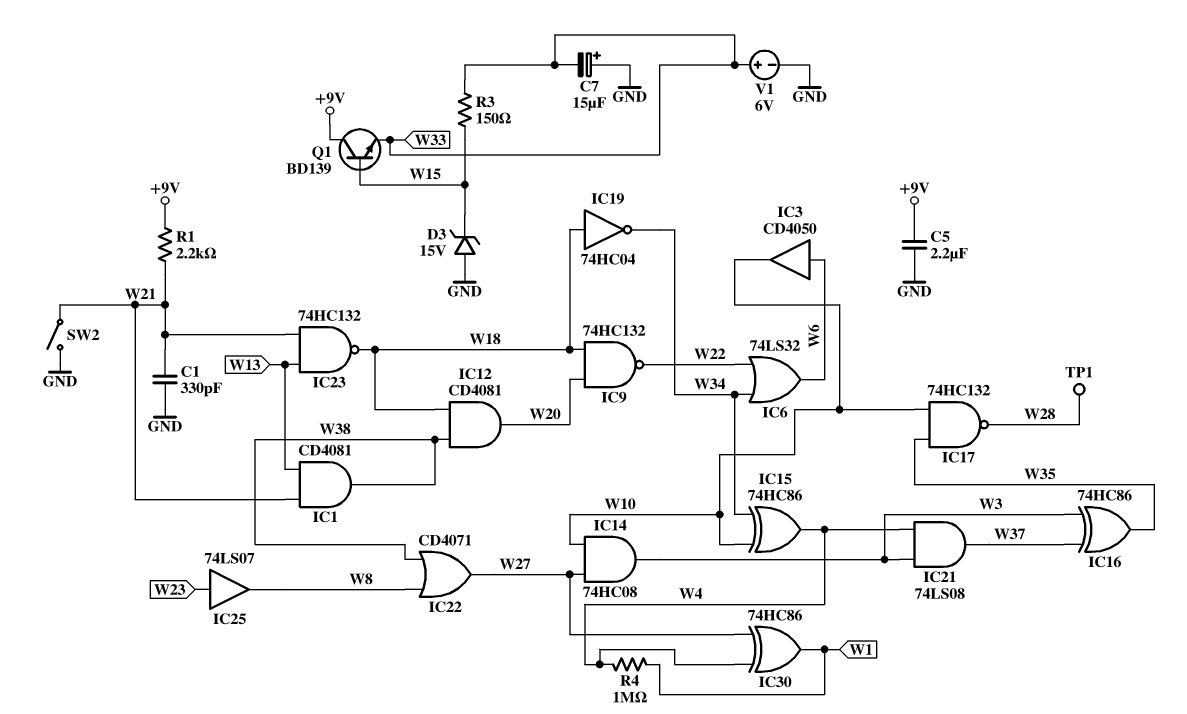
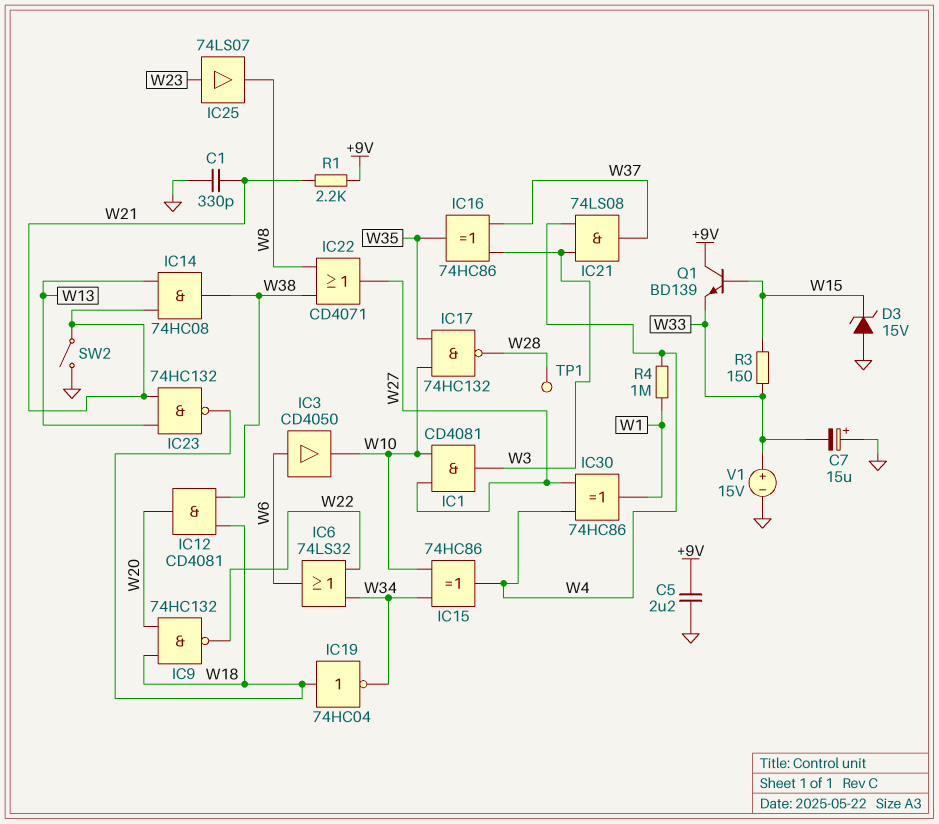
IC1: AND CD4081 (in W13, in W21, out W38) -> AND CD4081 (in W10, in W27, out W3)
IC14: AND 74HC08 (in W10, in W27, out W3) -> AND 74HC08 (in W13, in W21, out W38)
V1: 6V (plus W33, minus GND) -> 15V (plus W33, minus GND)

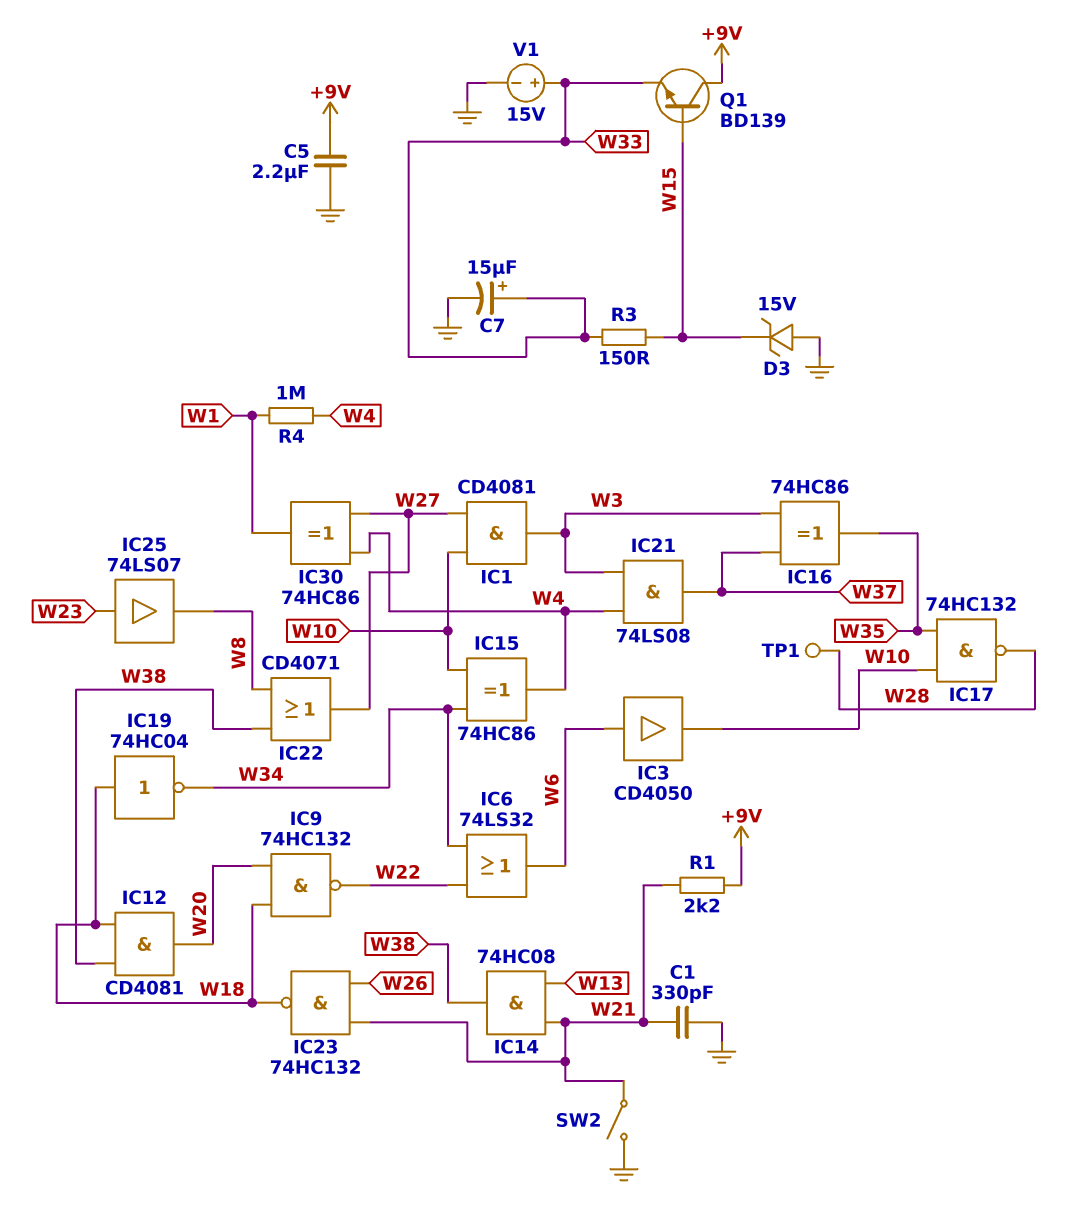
C7: 15uF (plus GND, minus W33) -> 15uF (plus W33, minus GND)
IC23: NAND 74HC132 (in W13, in W21, out W18) -> NAND 74HC132 (in W21, in W26, out W18)

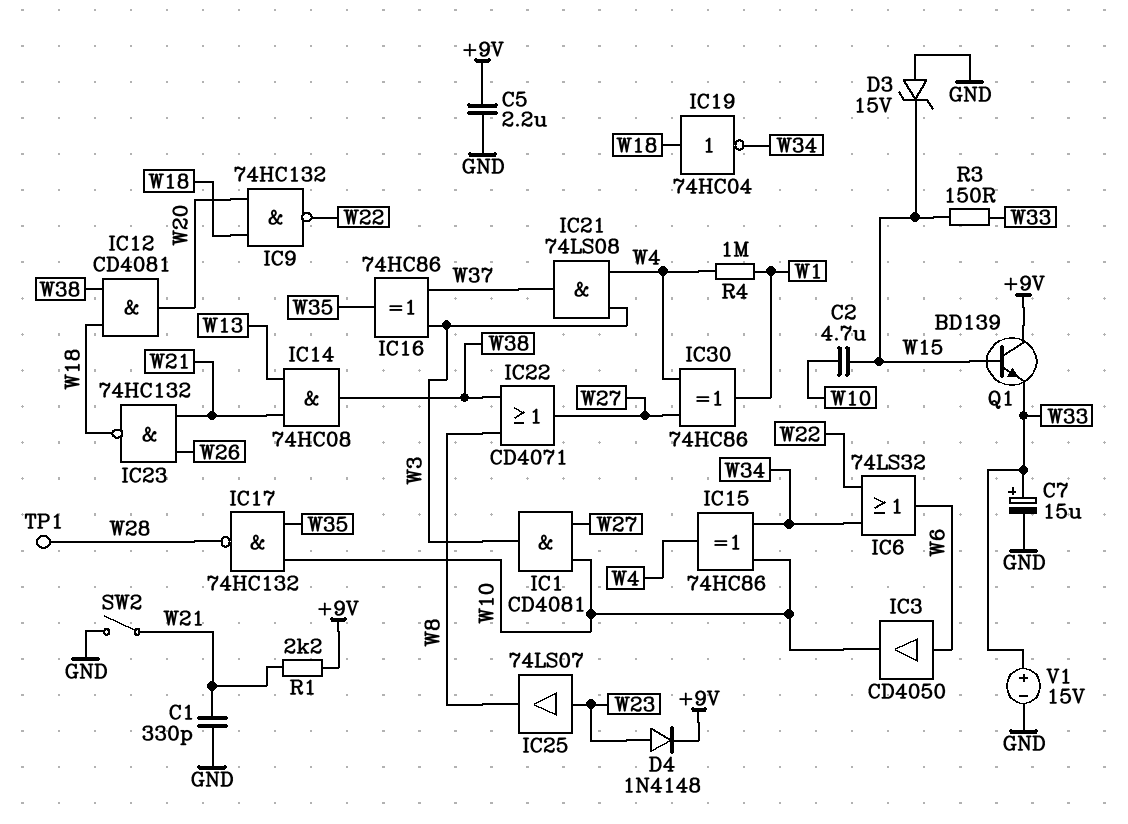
C2: none -> 4.7uF (W10, W15)
D4: none -> diode 1N4148 (A W23, K +9V)

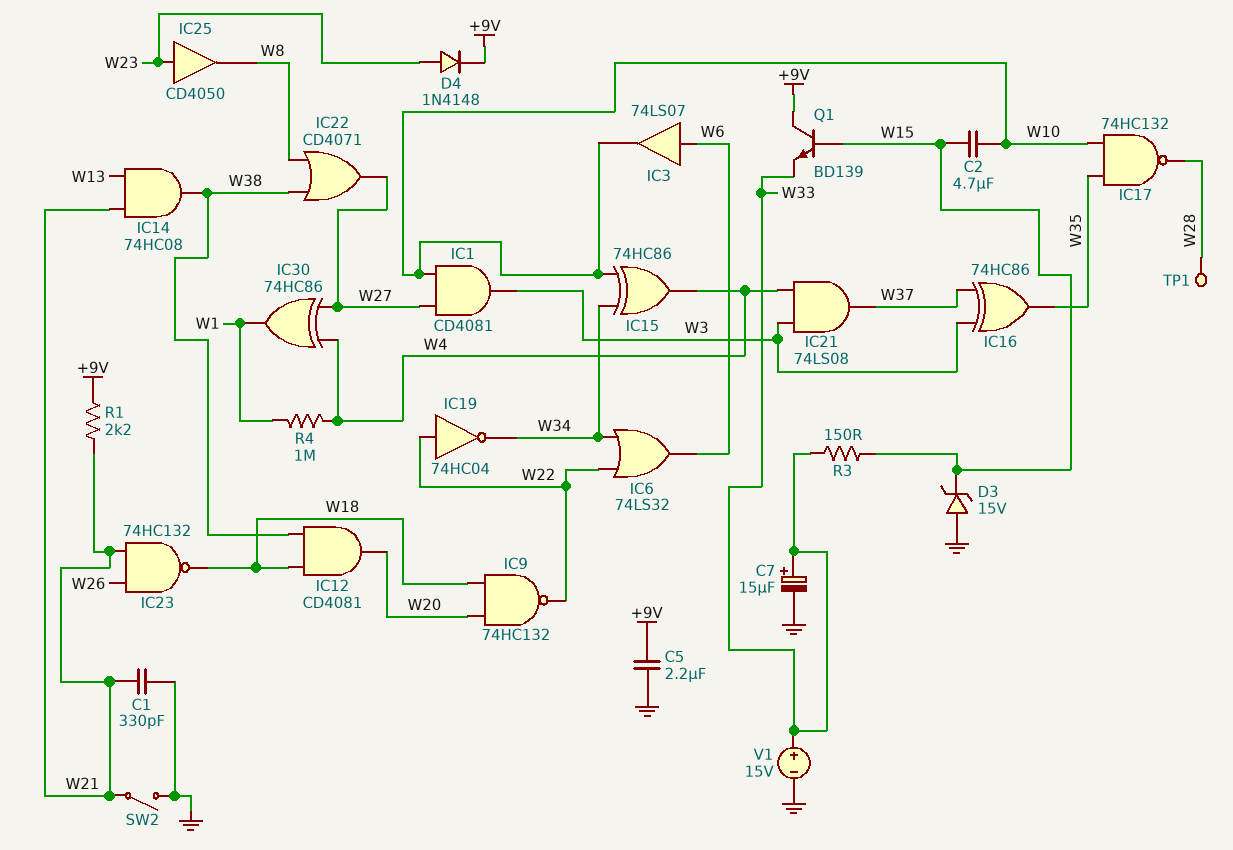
IC3: buffer CD4050 (in W6, out W10) -> buffer 74LS07 (in W6, out W10)
IC19: NOT 74HC04 (in W18, out W34) -> NOT 74HC04 (in W22, out W34)
IC25: buffer 74LS07 (in W23, out W8) -> buffer CD4050 (in W23, out W8)

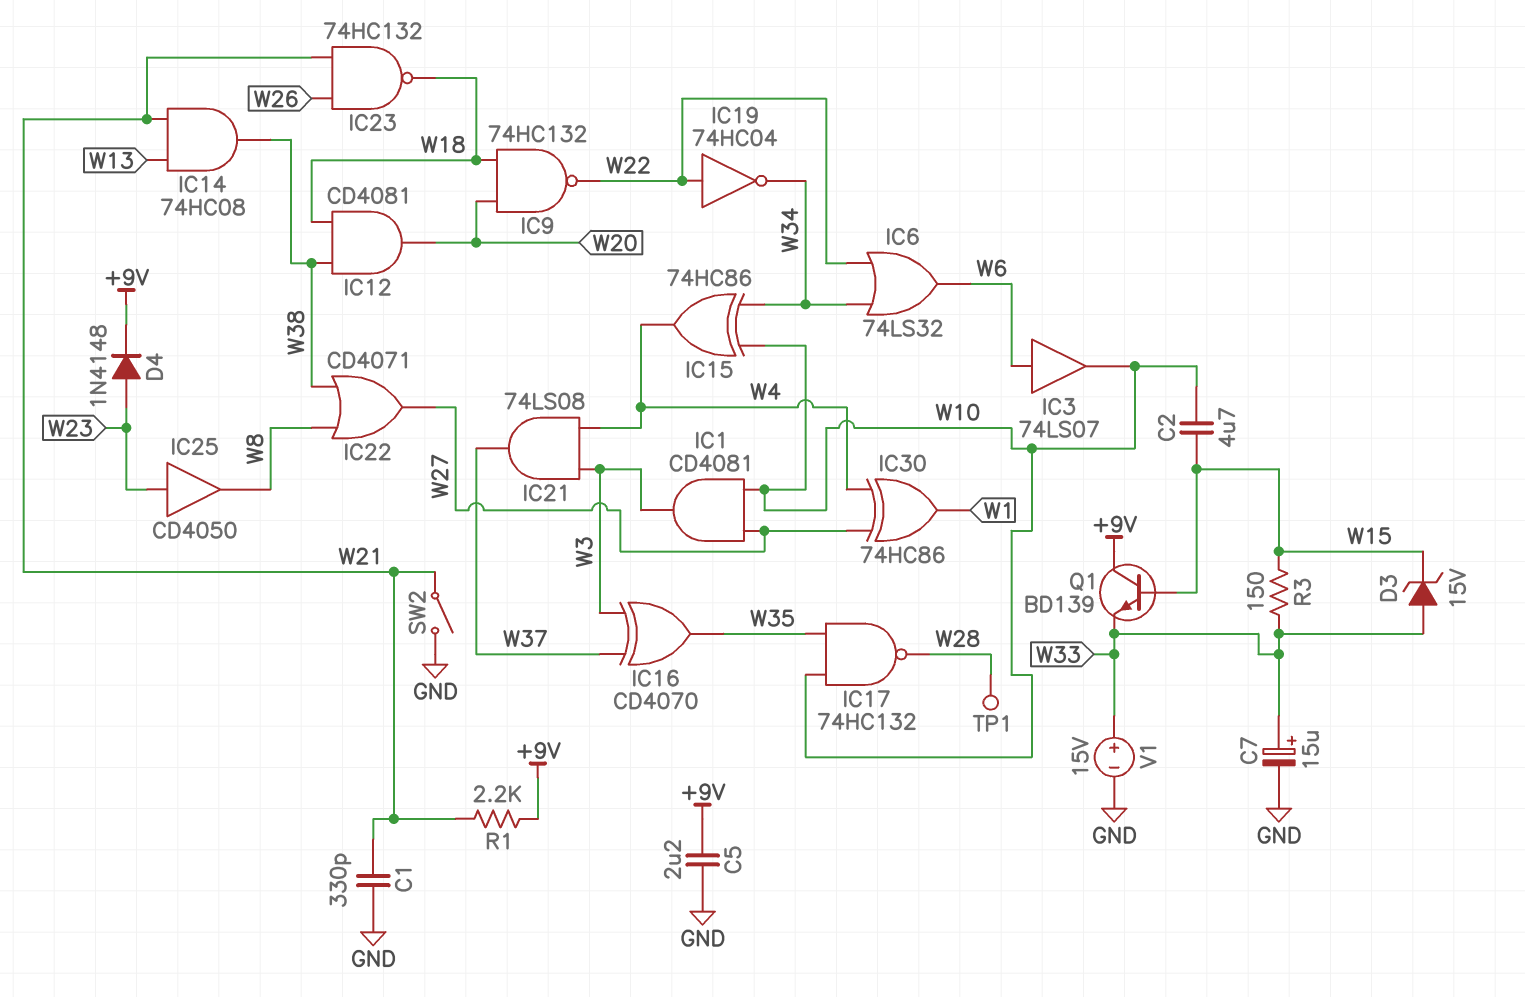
D3: zener 15V (A GND, K W15) -> zener 15V (A W33, K W15)
IC16: XOR 74HC86 (in W3, in W37, out W35) -> XOR CD4070 (in W3, in W37, out W35)
R4: 1M (W1, W4) -> none

